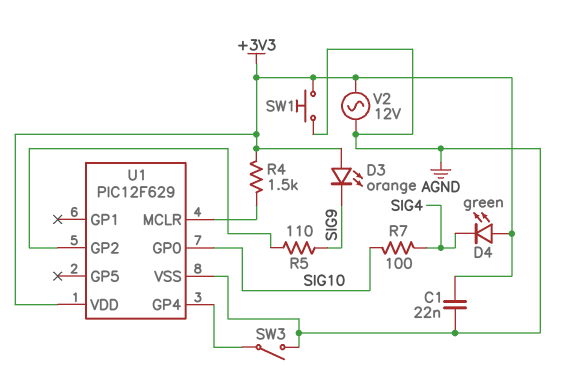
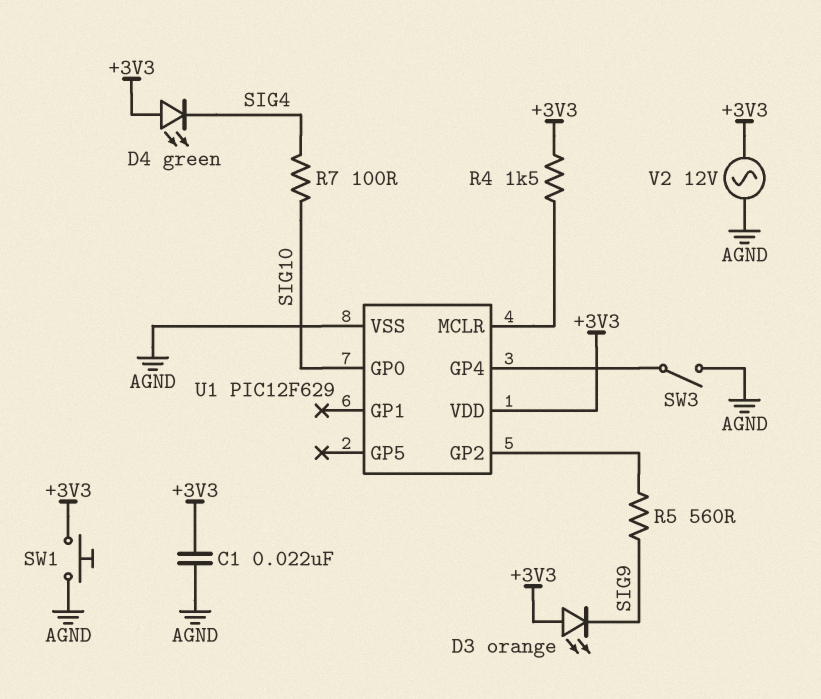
R5: 110 (SIG9, U1/GP2) -> 560 (SIG9, U1/GP2)

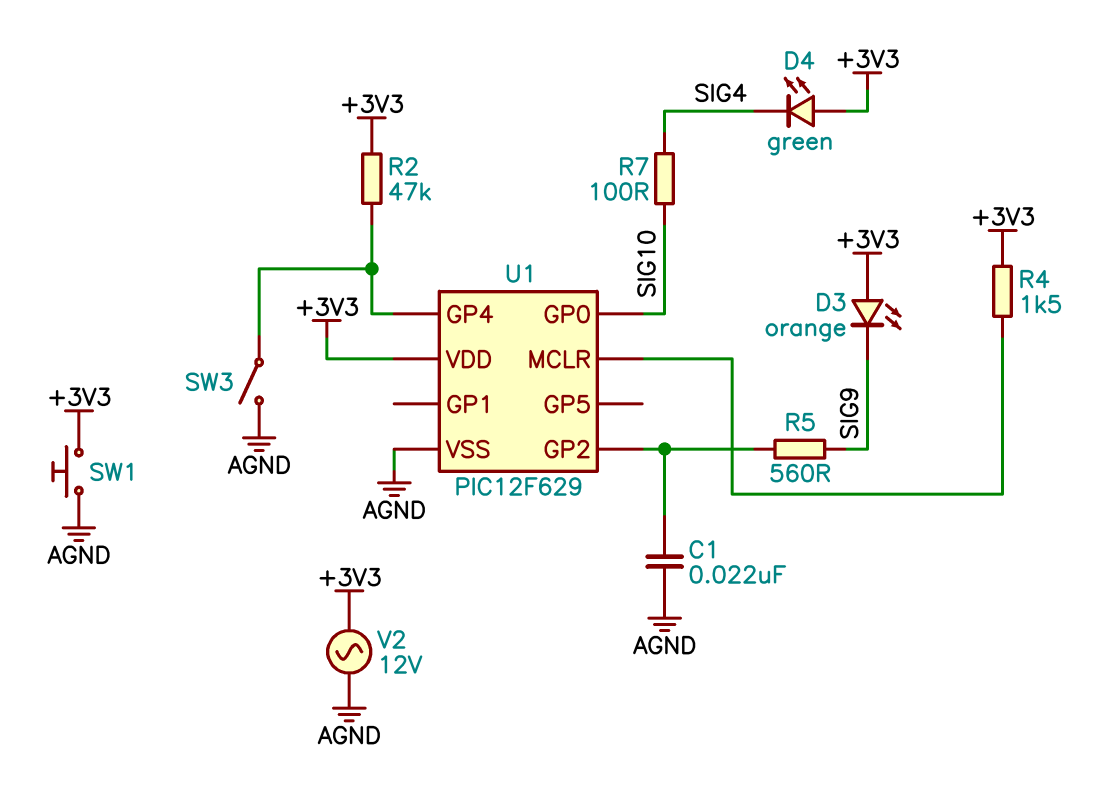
C1: 22nF (+3V3, AGND) -> 22nF (AGND, U1/GP2)
R2: none -> 47k (+3V3, U1/GP4)

